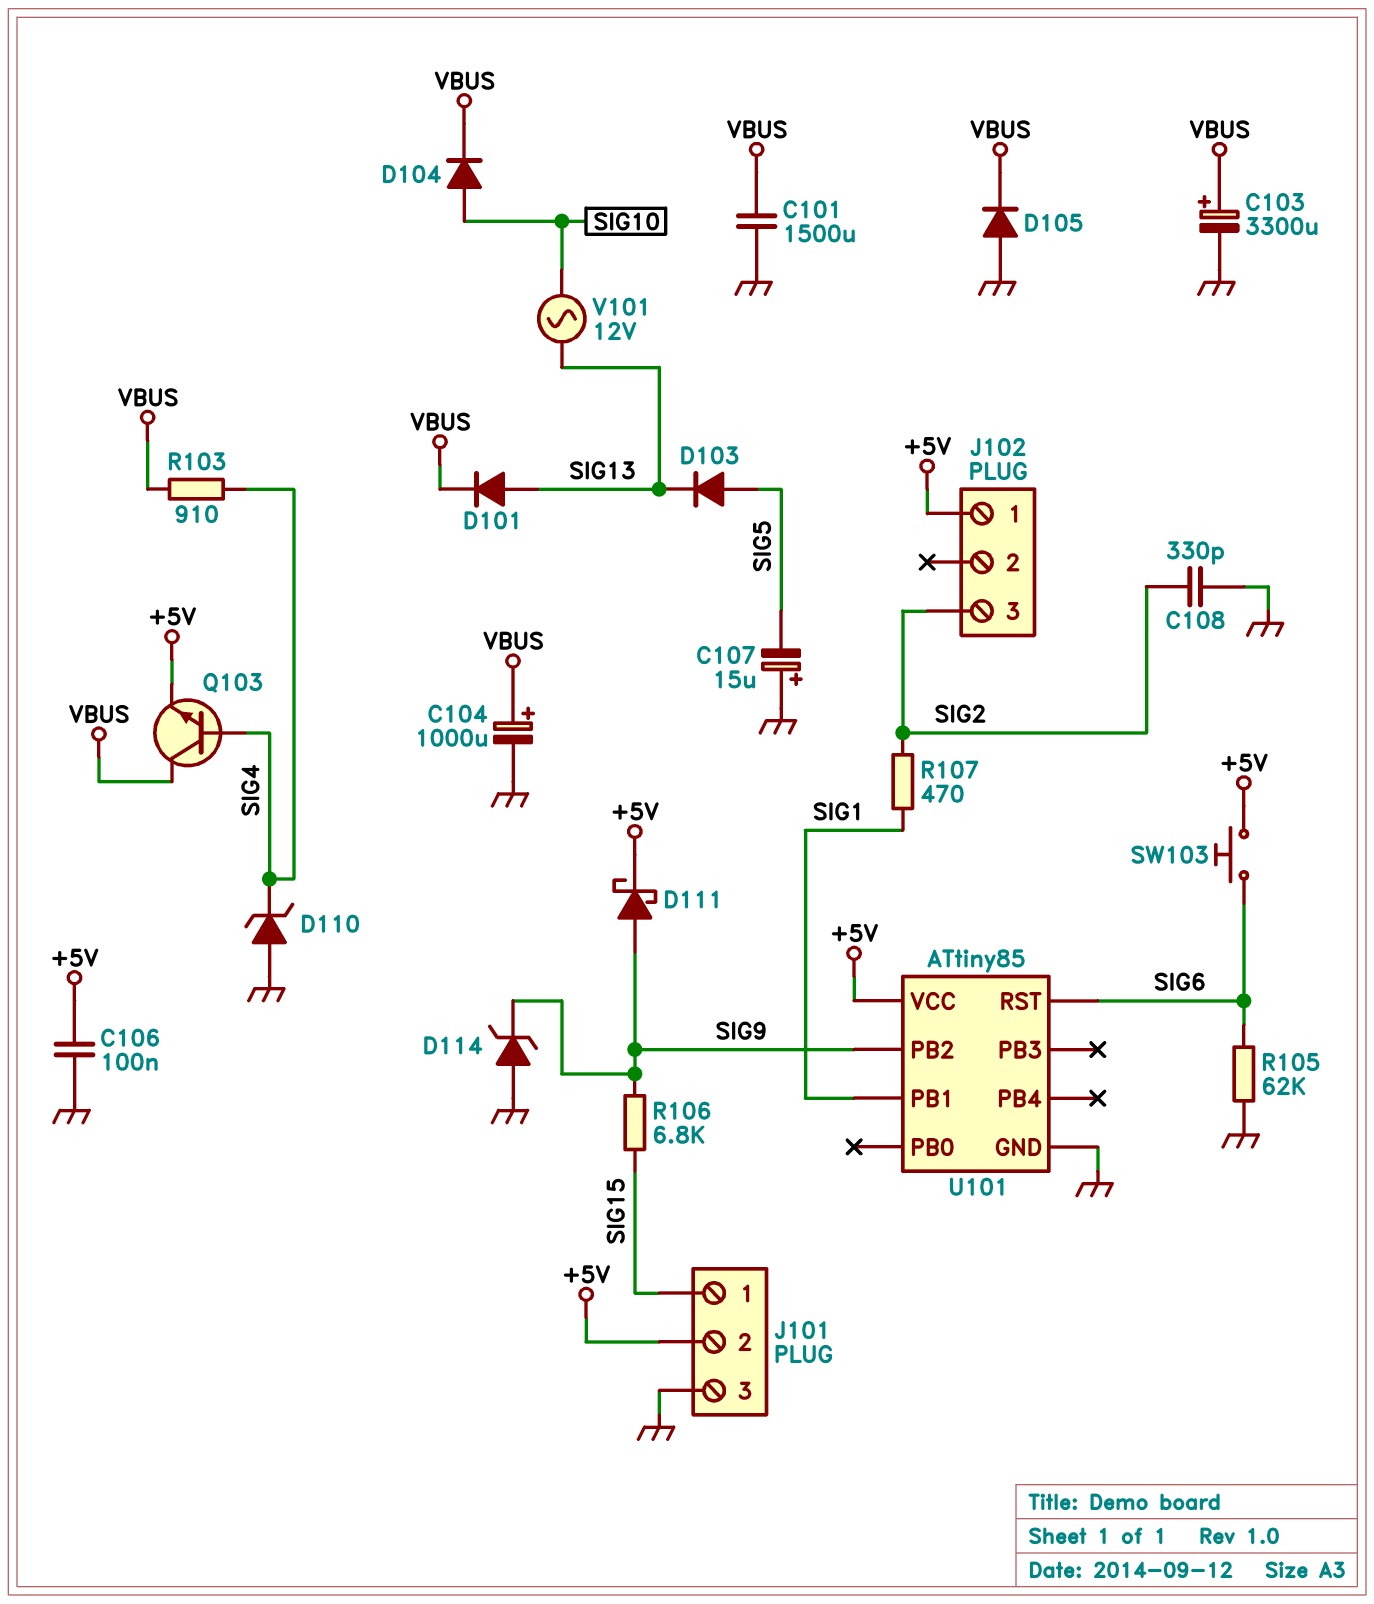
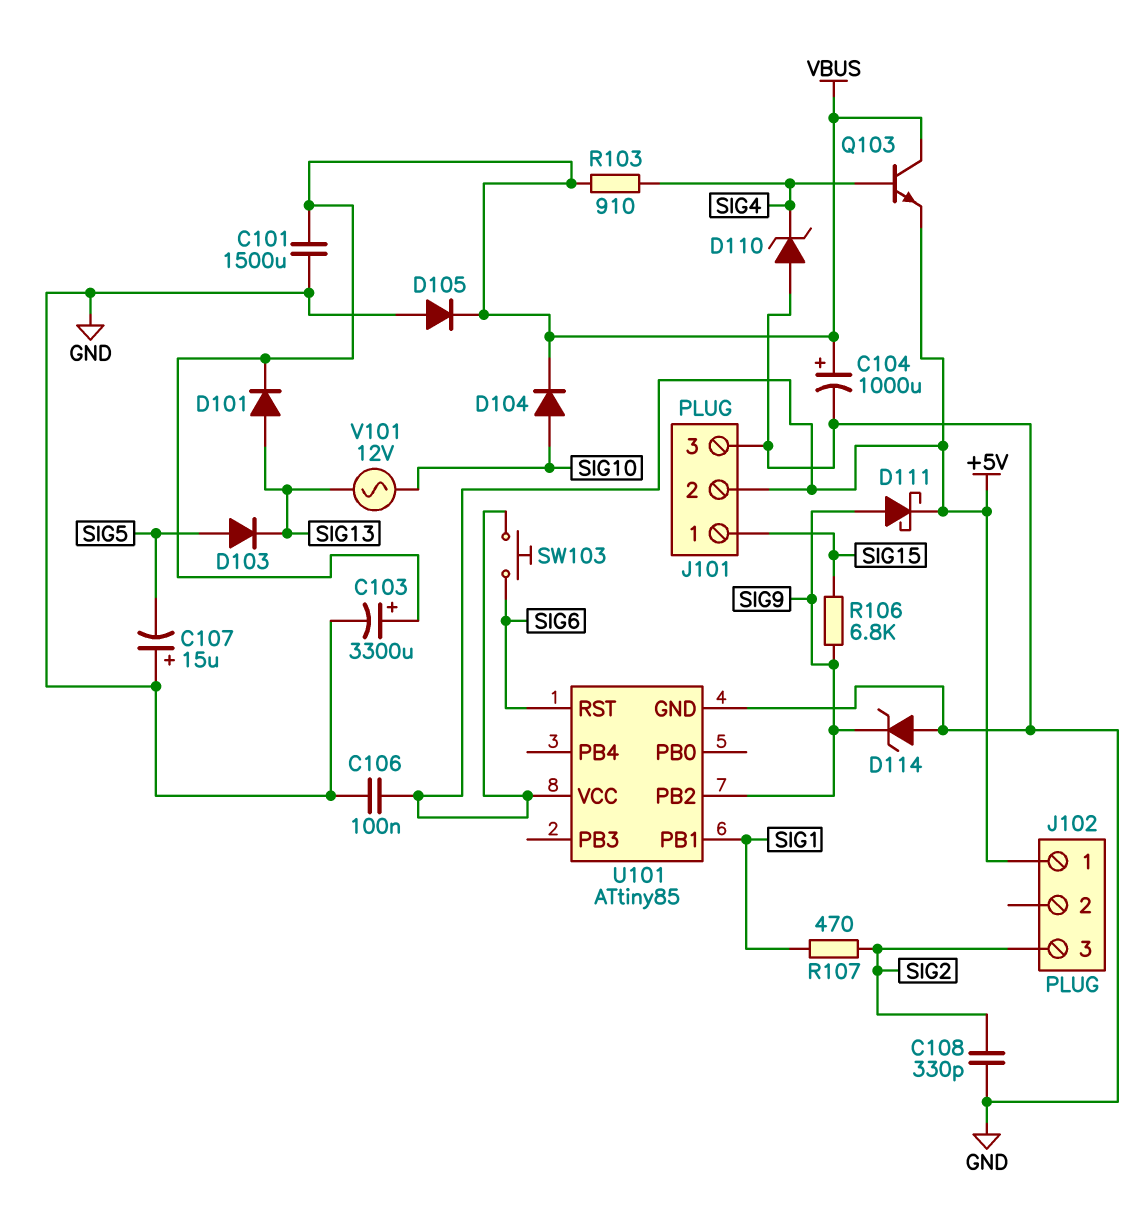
R105: 62k (GND, SIG6) -> none

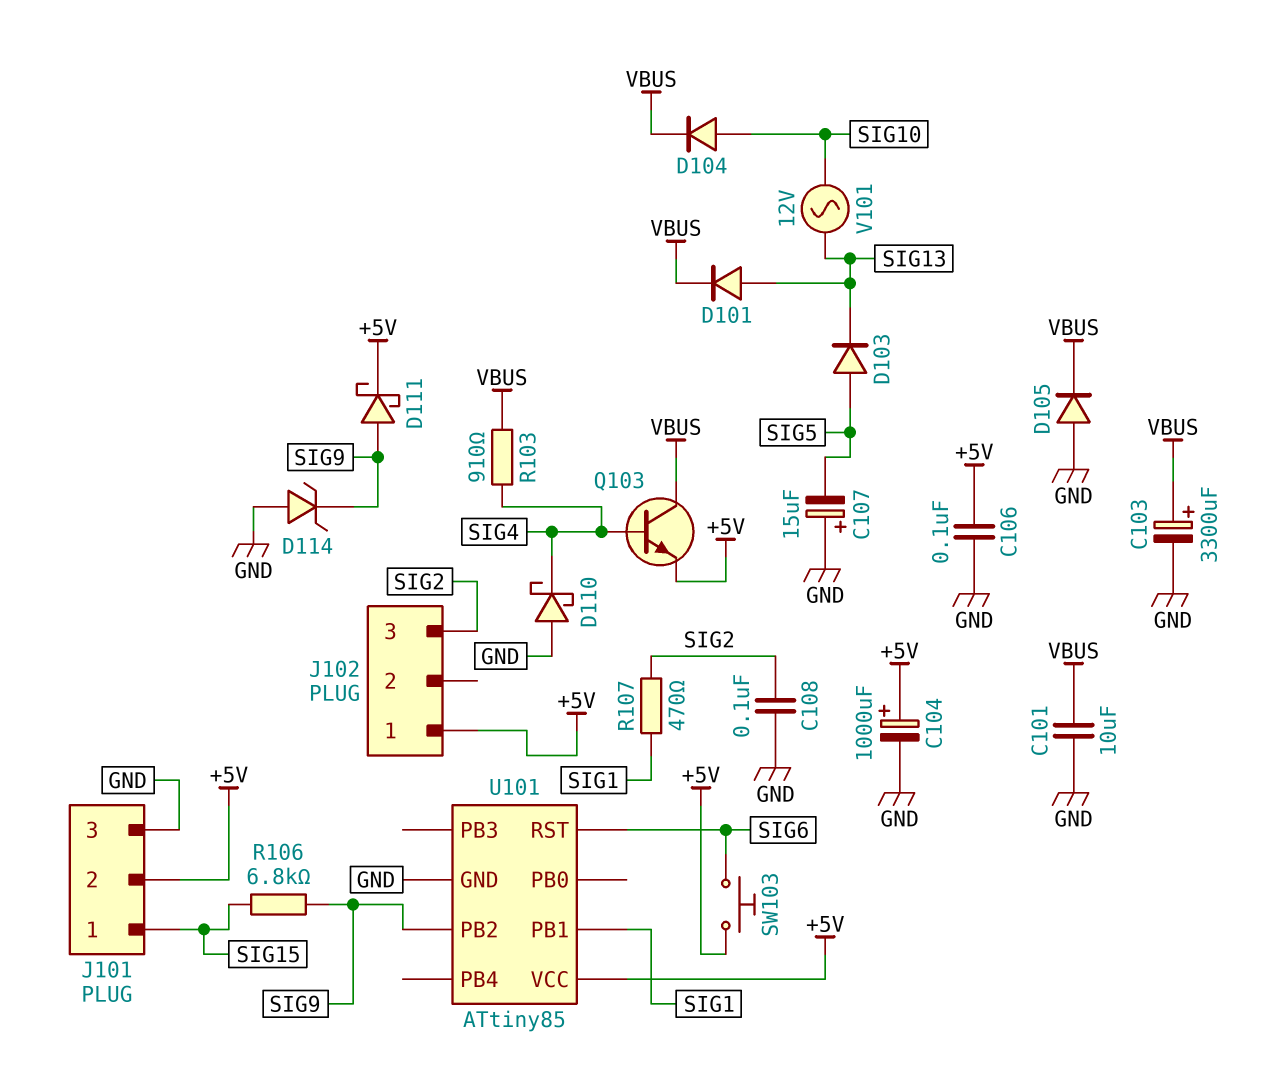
C101: 1500uF (GND, VBUS) -> 10uF (GND, VBUS)
C104: 1000uF (plus VBUS, minus GND) -> 1000uF (plus +5V, minus GND)
C108: 330pF (GND, SIG2) -> 100nF (GND, SIG2)
D110: zener (A GND, K SIG4) -> schottky (A GND, K SIG4)

